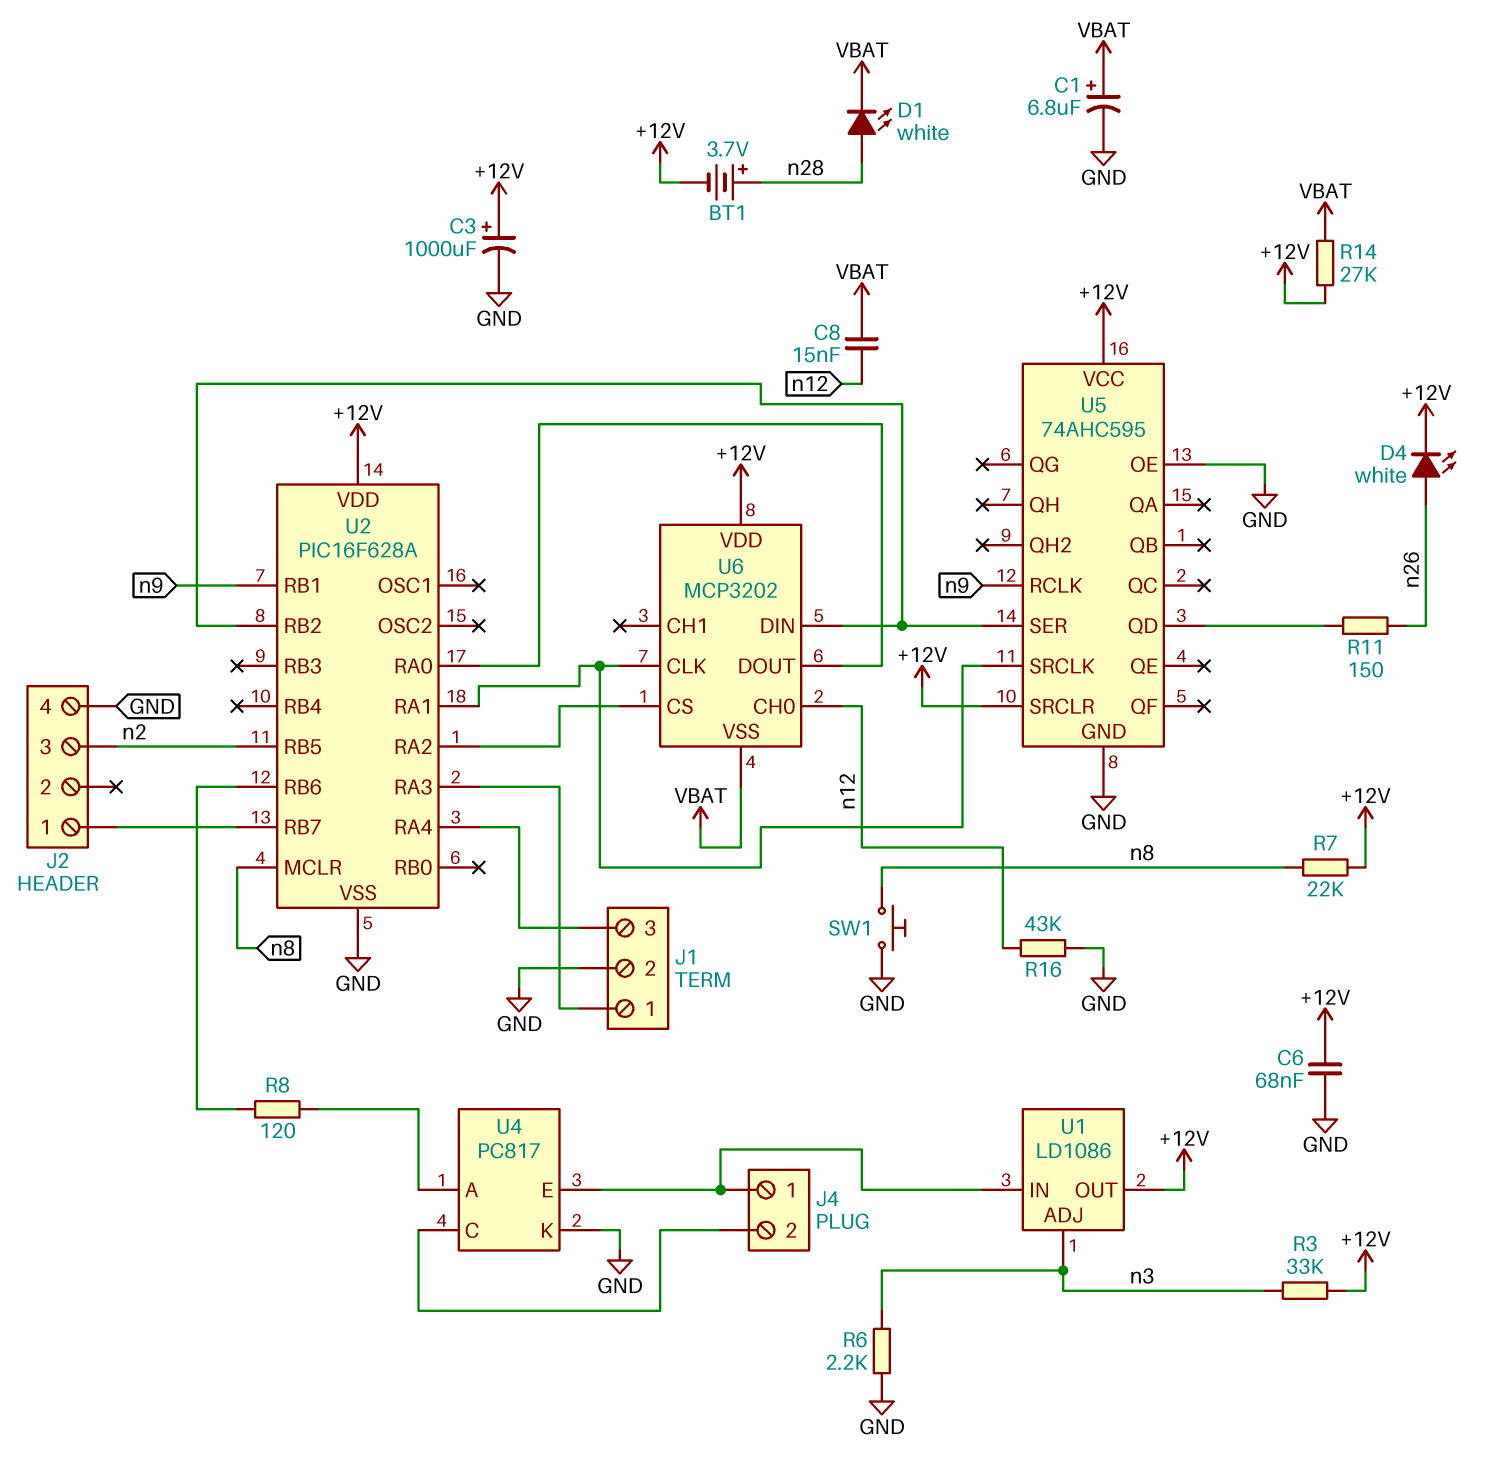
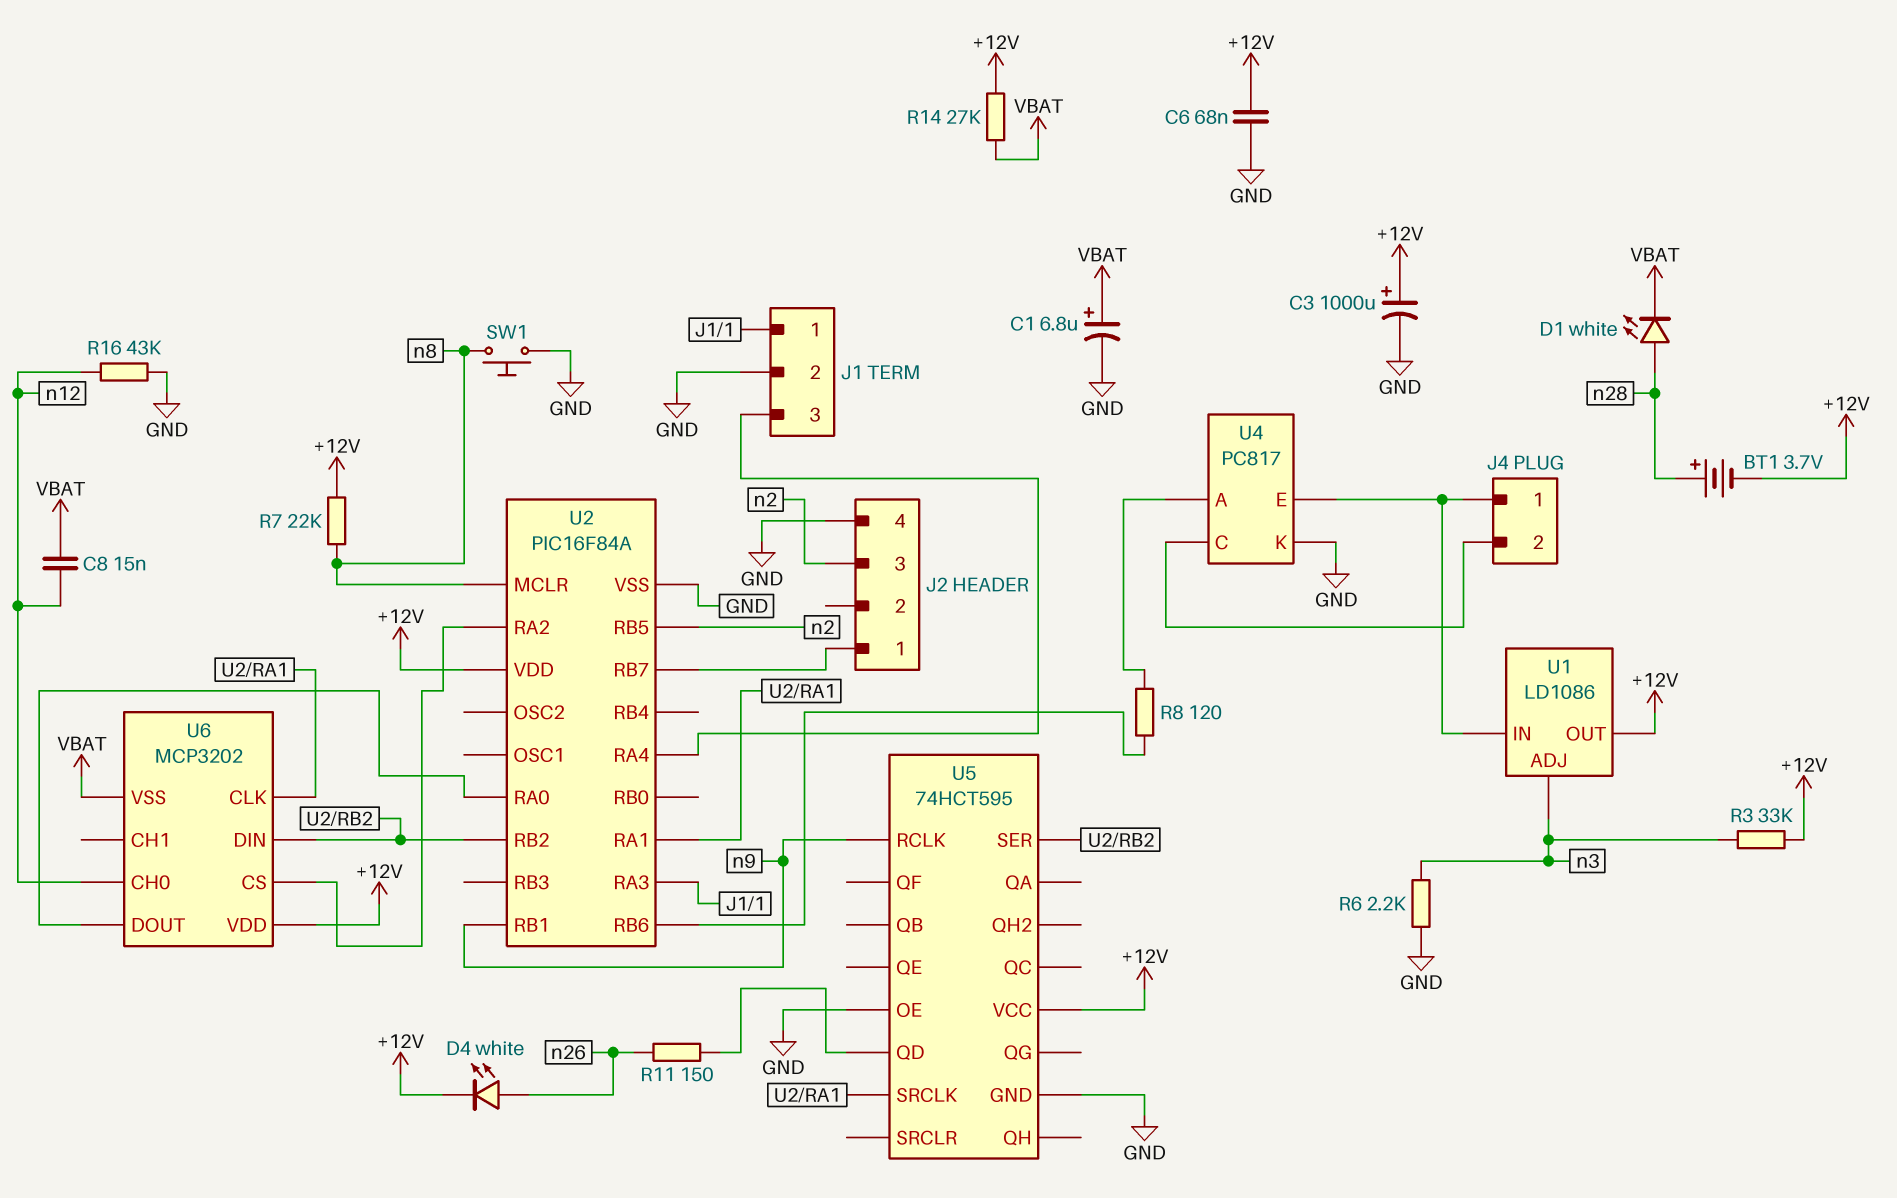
U2: PIC16F628A -> PIC16F84A
U5: 74AHC595 -> 74HCT595
U5 pin SRCLR: +12V -> none

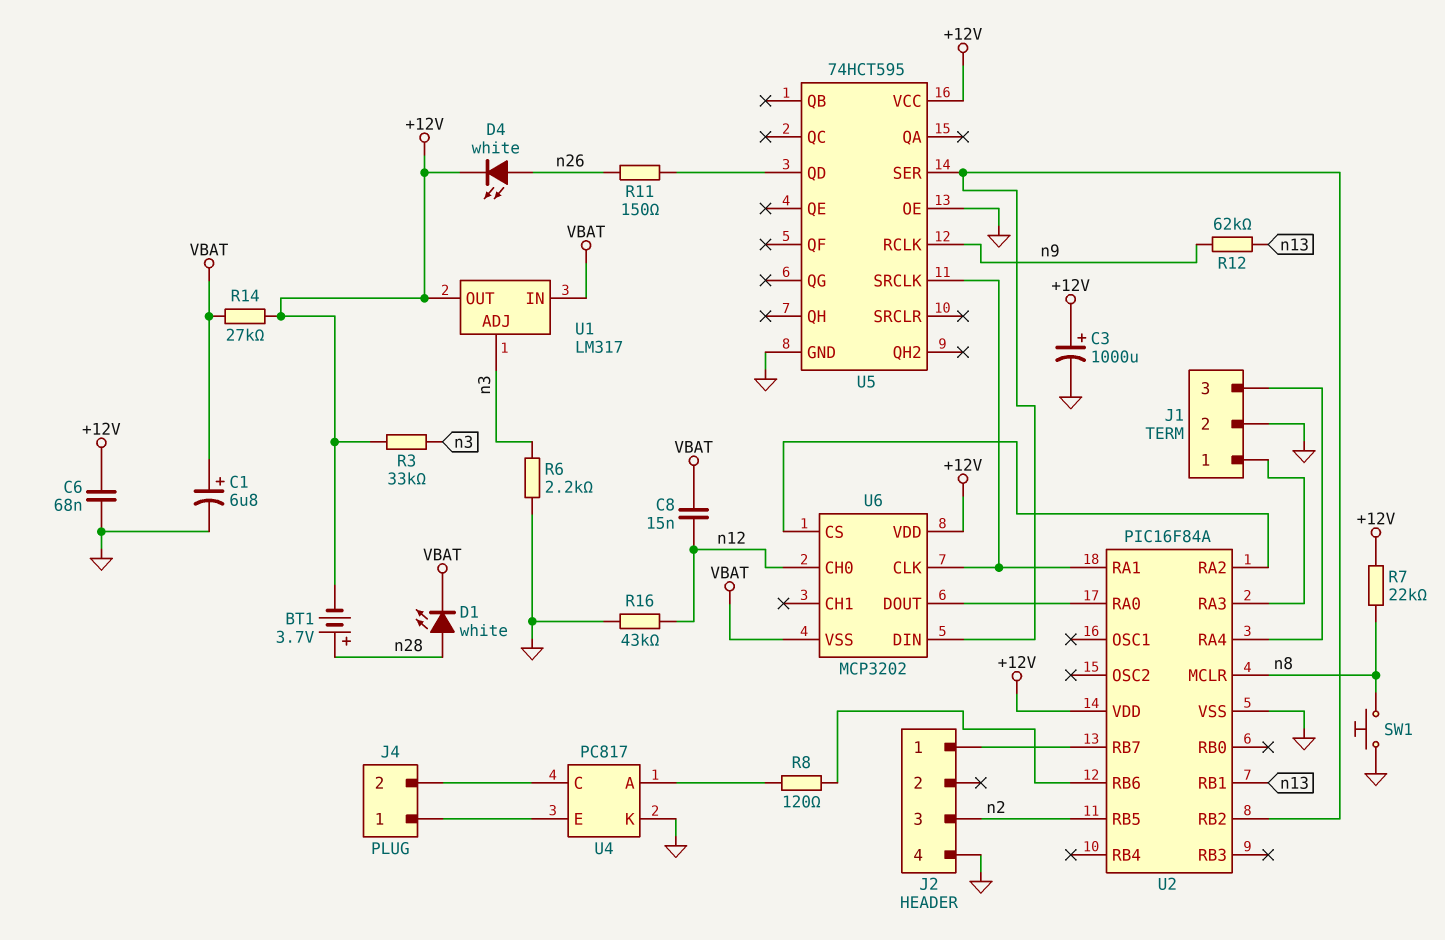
R12: none -> 62k (n9, n13)
U1: LD1086 -> LM317
U1 pin IN: J4/1 -> VBAT
U2 pin RB1: n9 -> n13

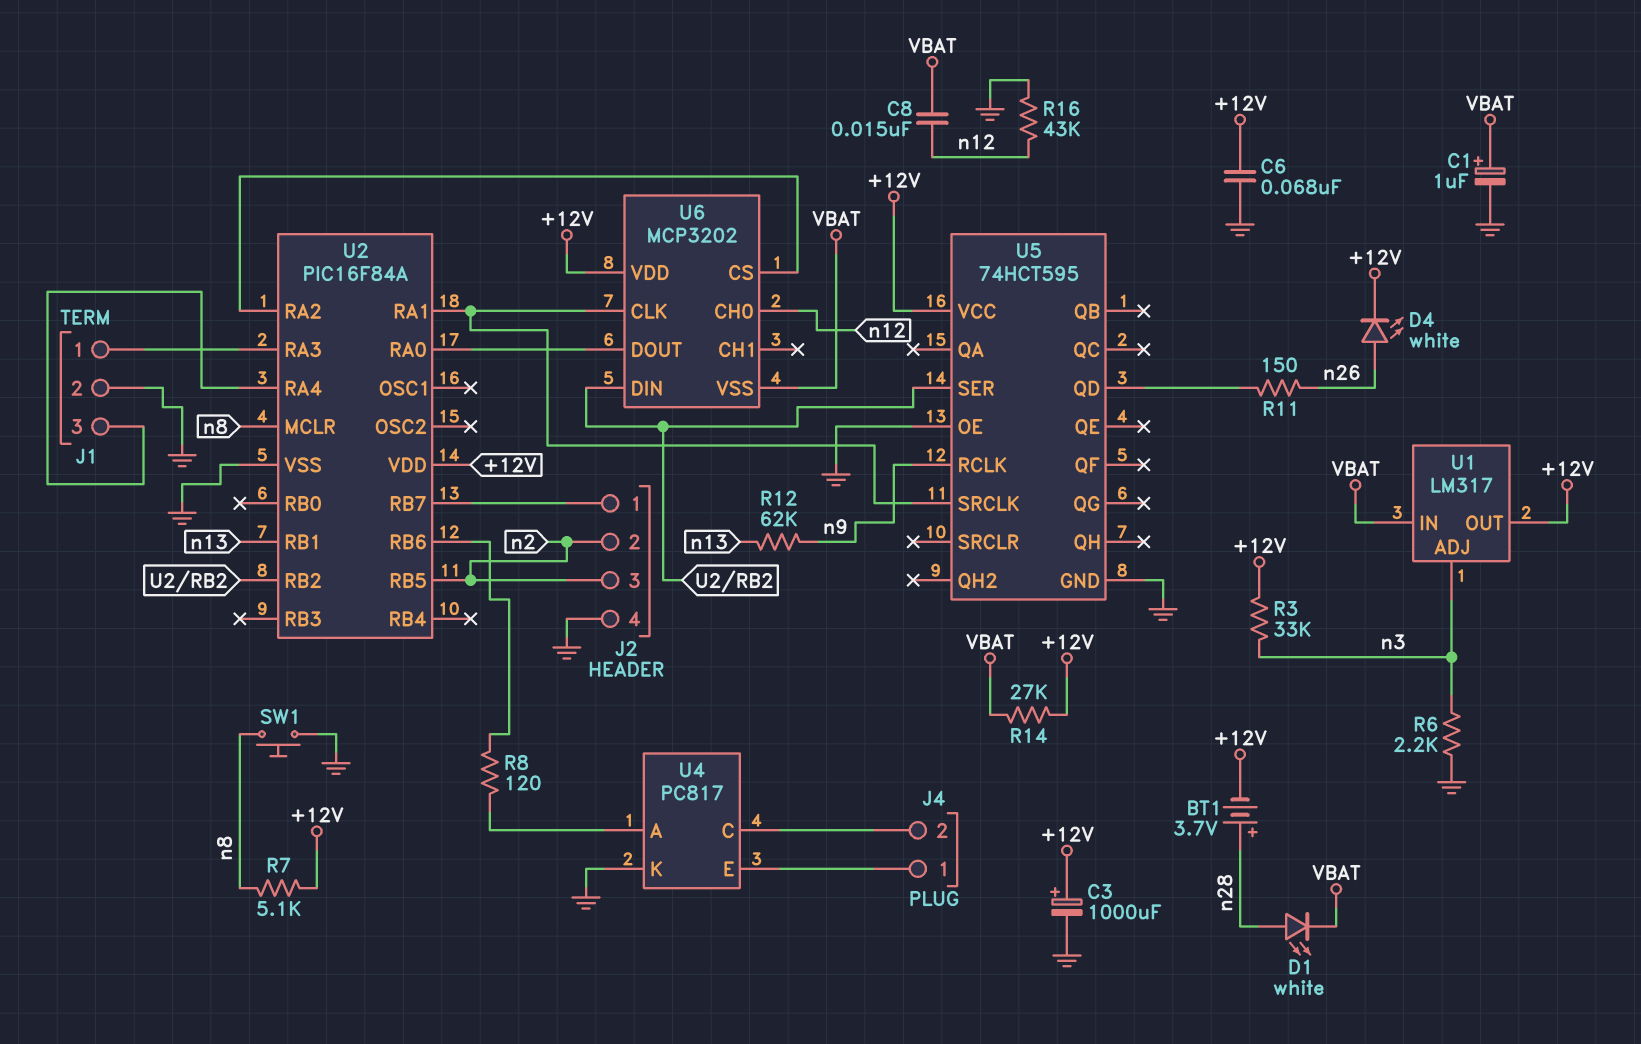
C1: 6.8uF (plus VBAT, minus GND) -> 1uF (plus VBAT, minus GND)
J2 pin 2: none -> n2
R7: 22k (+12V, n8) -> 5.1k (+12V, n8)

